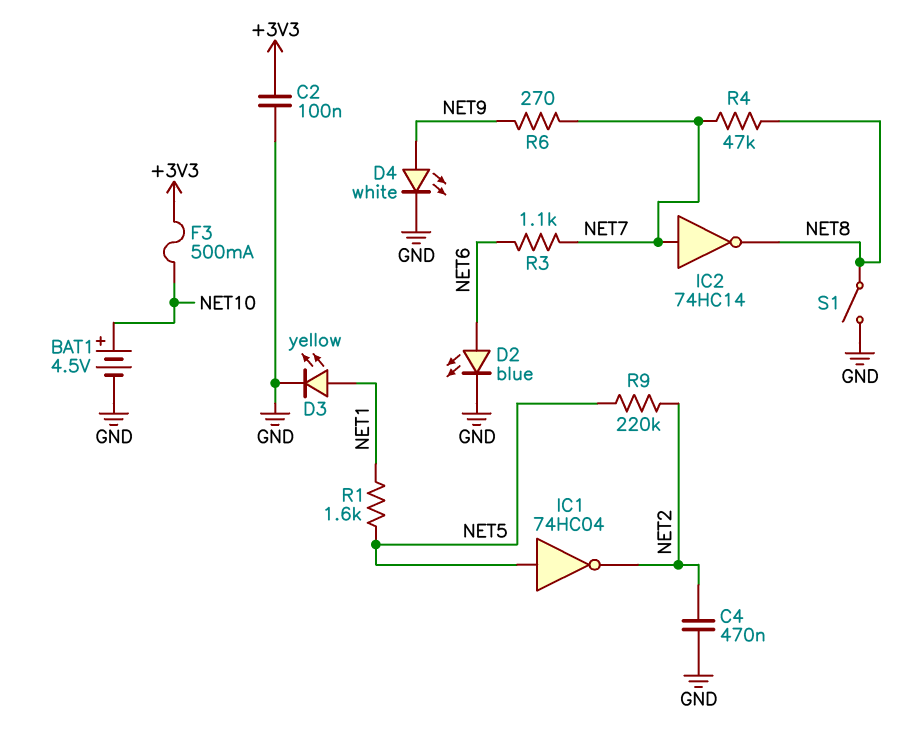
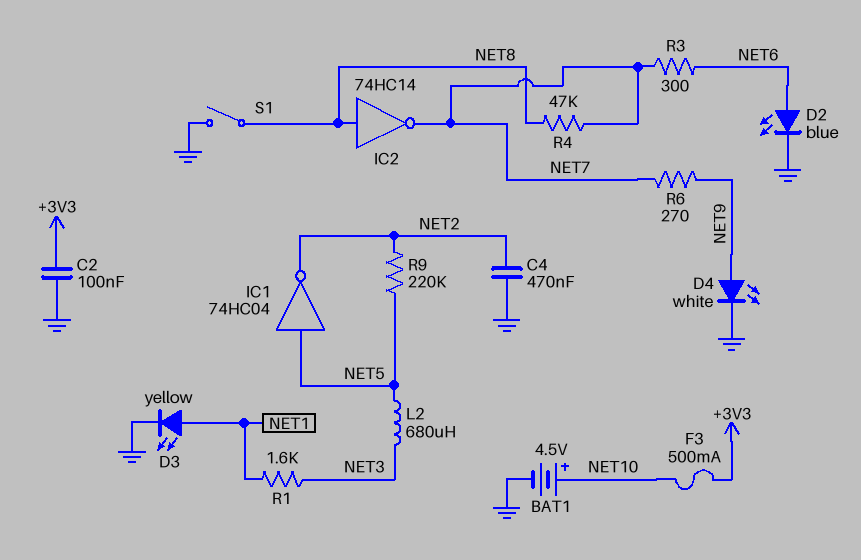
IC2: NOT 74HC14 (in NET7, out NET8) -> NOT 74HC14 (in NET8, out NET7)
L2: none -> 680uH (NET3, NET5)
R1: 1.6k (NET1, NET5) -> 1.6k (NET1, NET3)
R3: 1.1k (NET6, NET7) -> 300 (NET6, NET7)

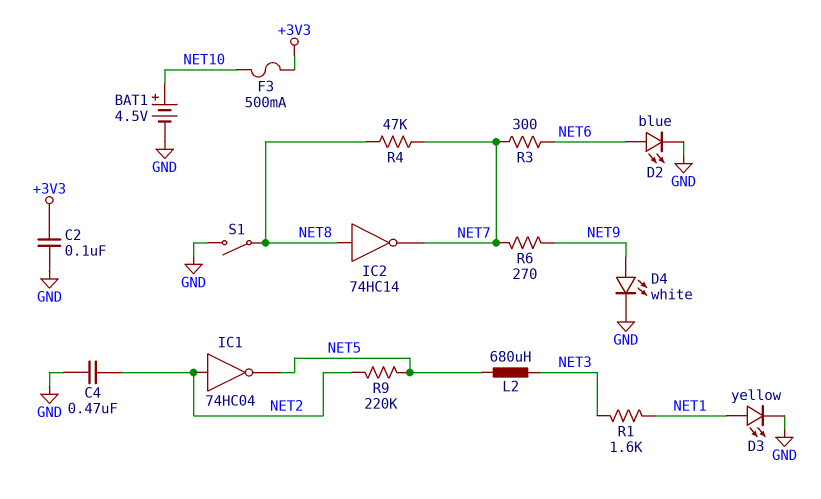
IC1: NOT 74HC04 (in NET5, out NET2) -> NOT 74HC04 (in NET2, out NET5)

